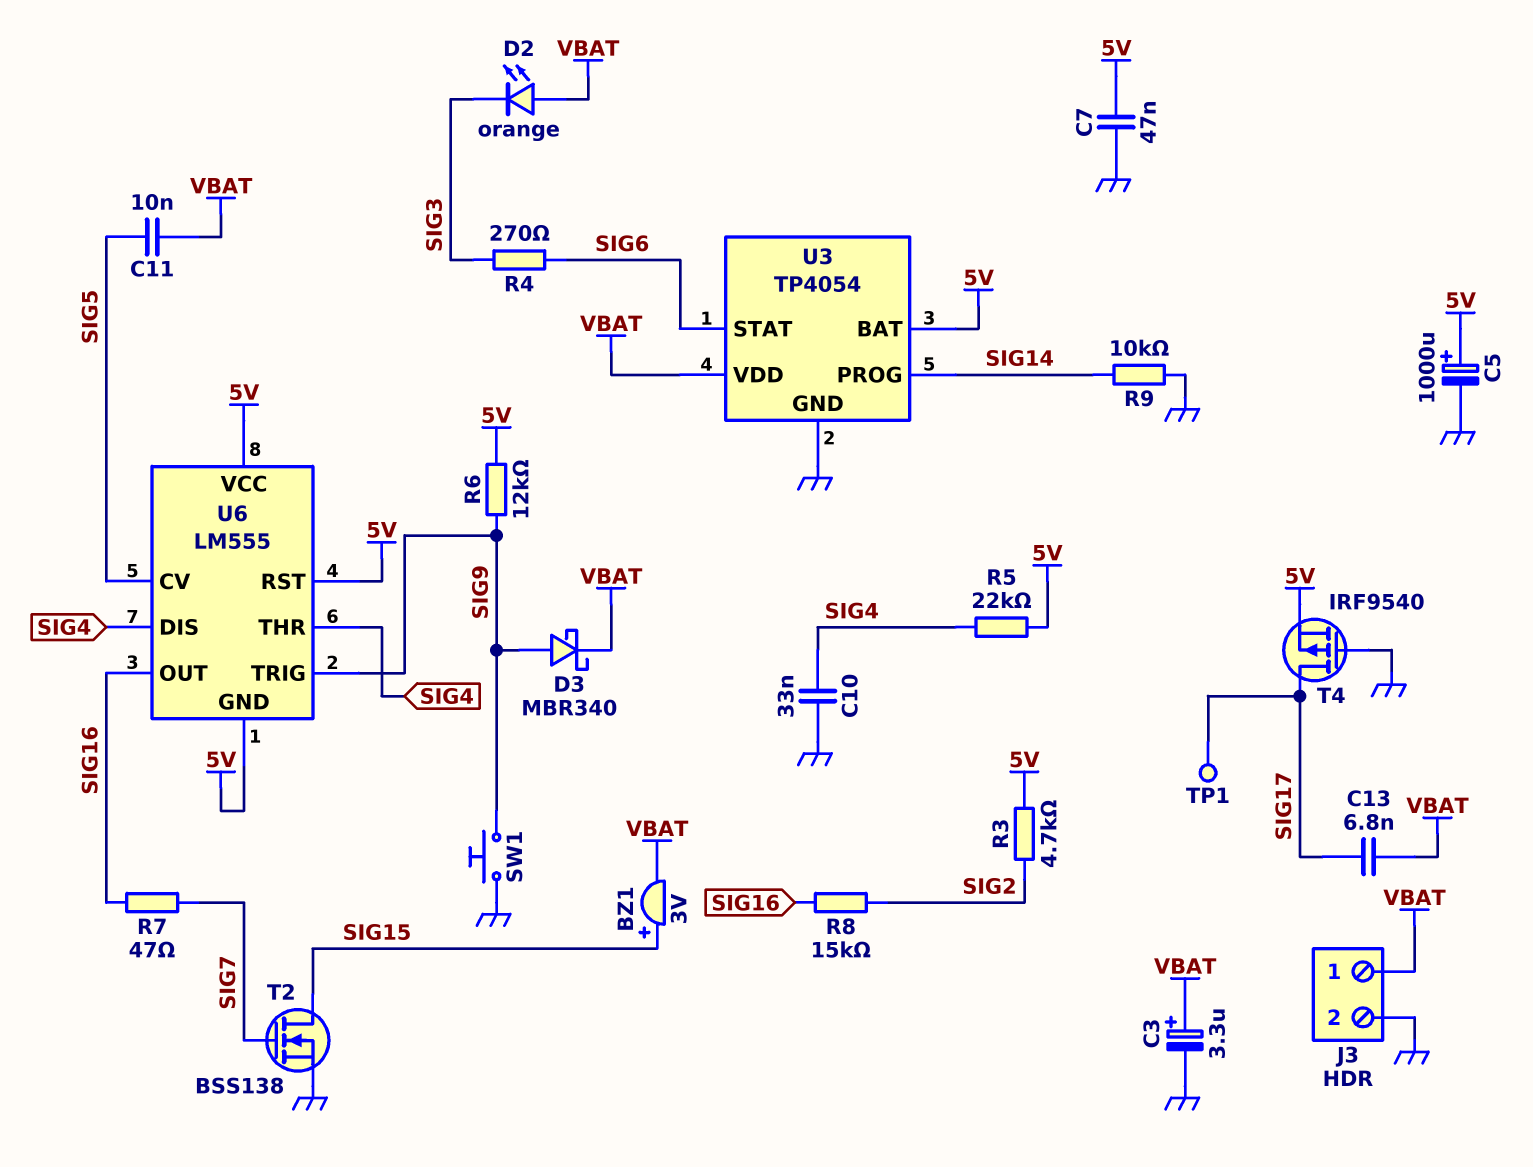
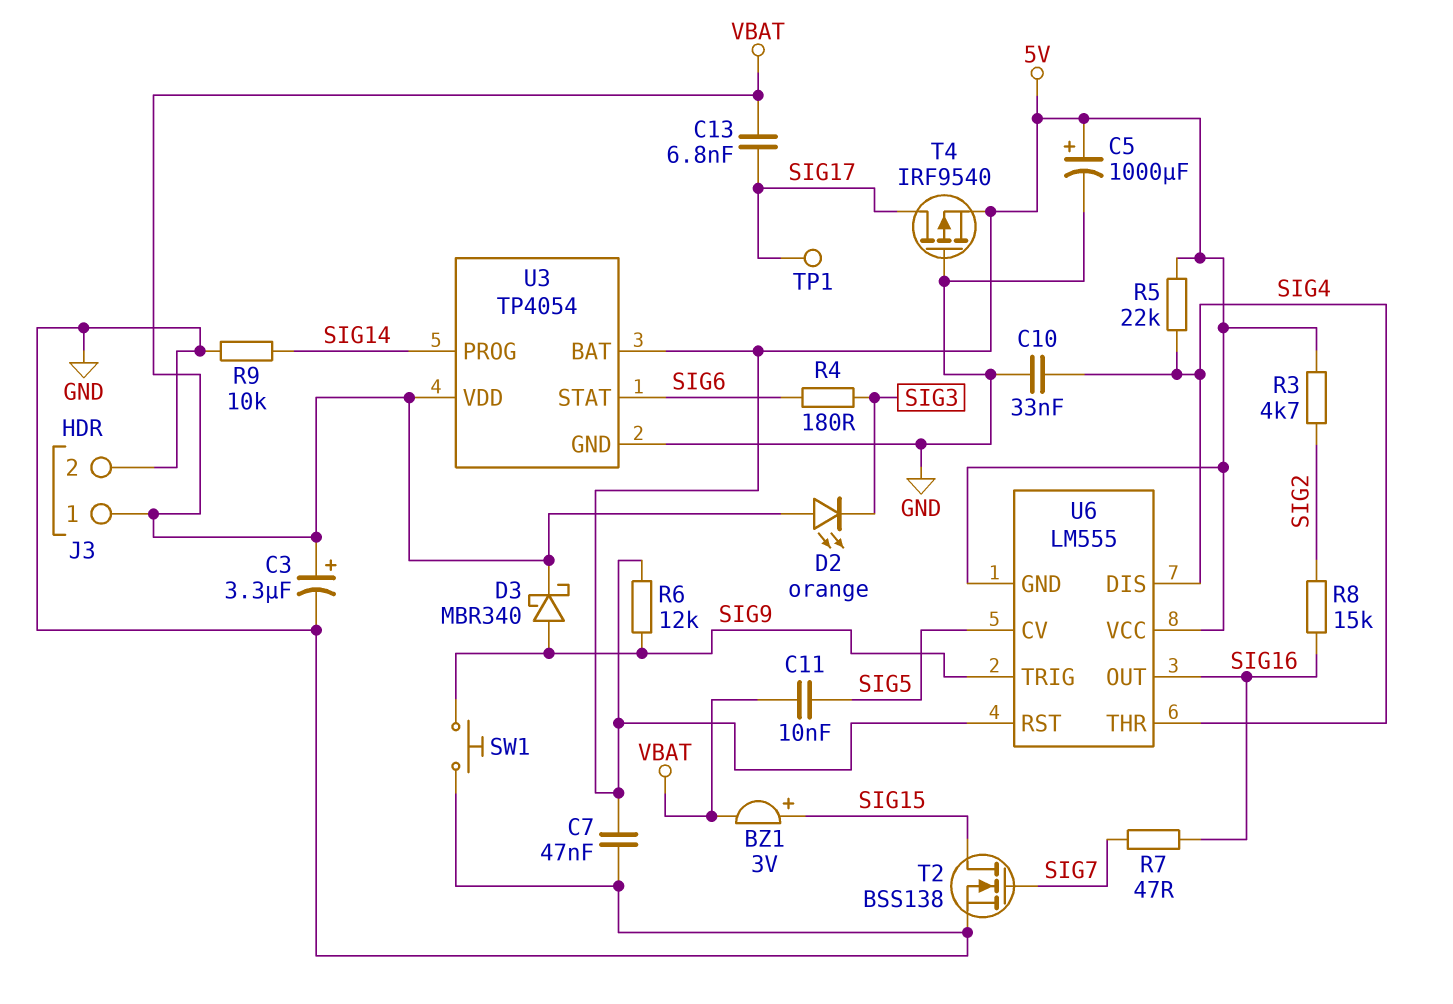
R4: 270 (SIG3, SIG6) -> 180 (SIG3, SIG6)

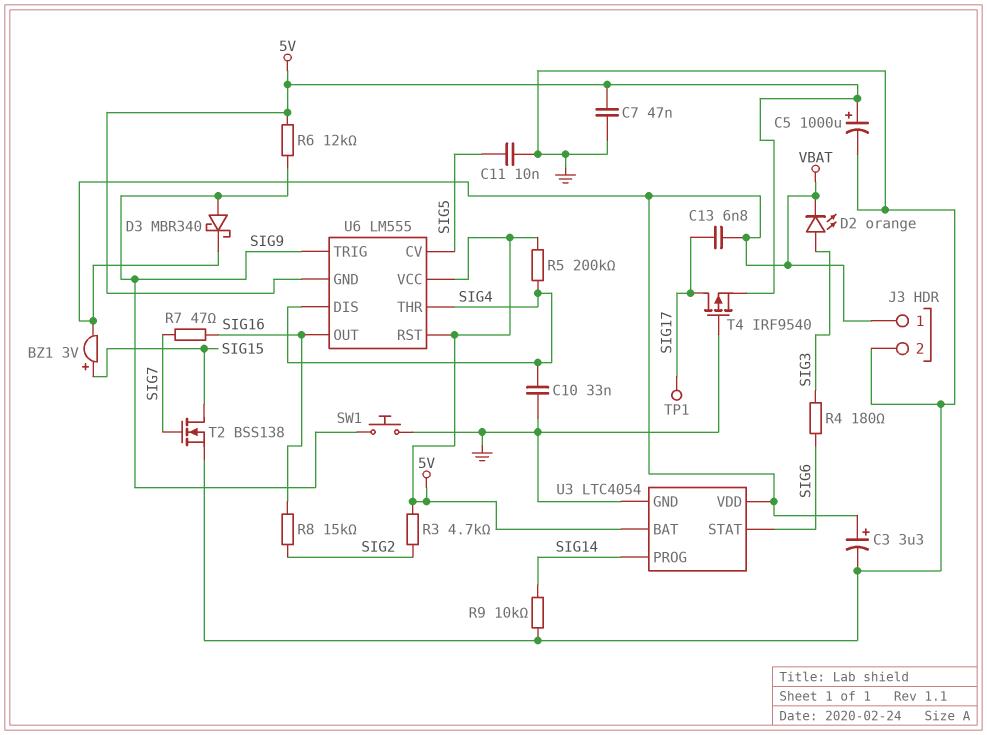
C11: 10nF (SIG5, VBAT) -> 10nF (GND, SIG5)
D2: LED orange (A VBAT, K SIG3) -> LED orange (A SIG3, K VBAT)
R5: 22k (5V, SIG4) -> 200k (5V, SIG4)
U3: TP4054 -> LTC4054

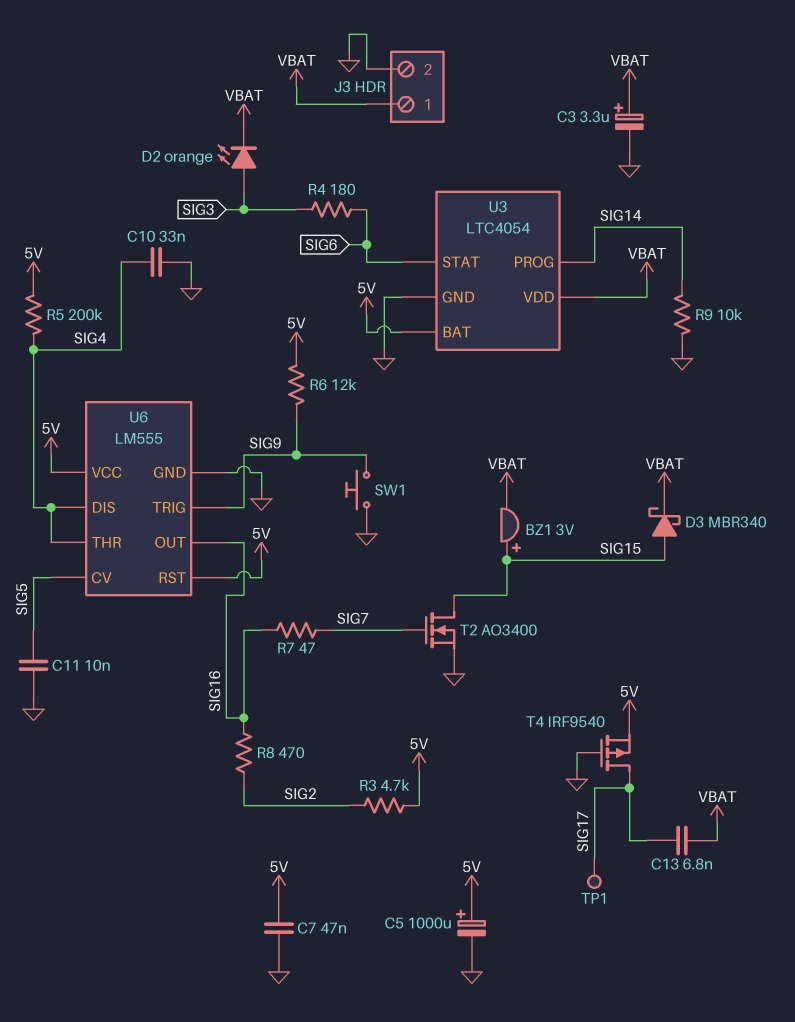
D3: schottky MBR340 (A SIG9, K VBAT) -> schottky MBR340 (A SIG15, K VBAT)
R8: 15k (SIG2, SIG16) -> 470 (SIG2, SIG16)
T2: NMOS BSS138 (G SIG7, D SIG15, S GND) -> NMOS AO3400 (G SIG7, D SIG15, S GND)
U6 pin GND: 5V -> GND

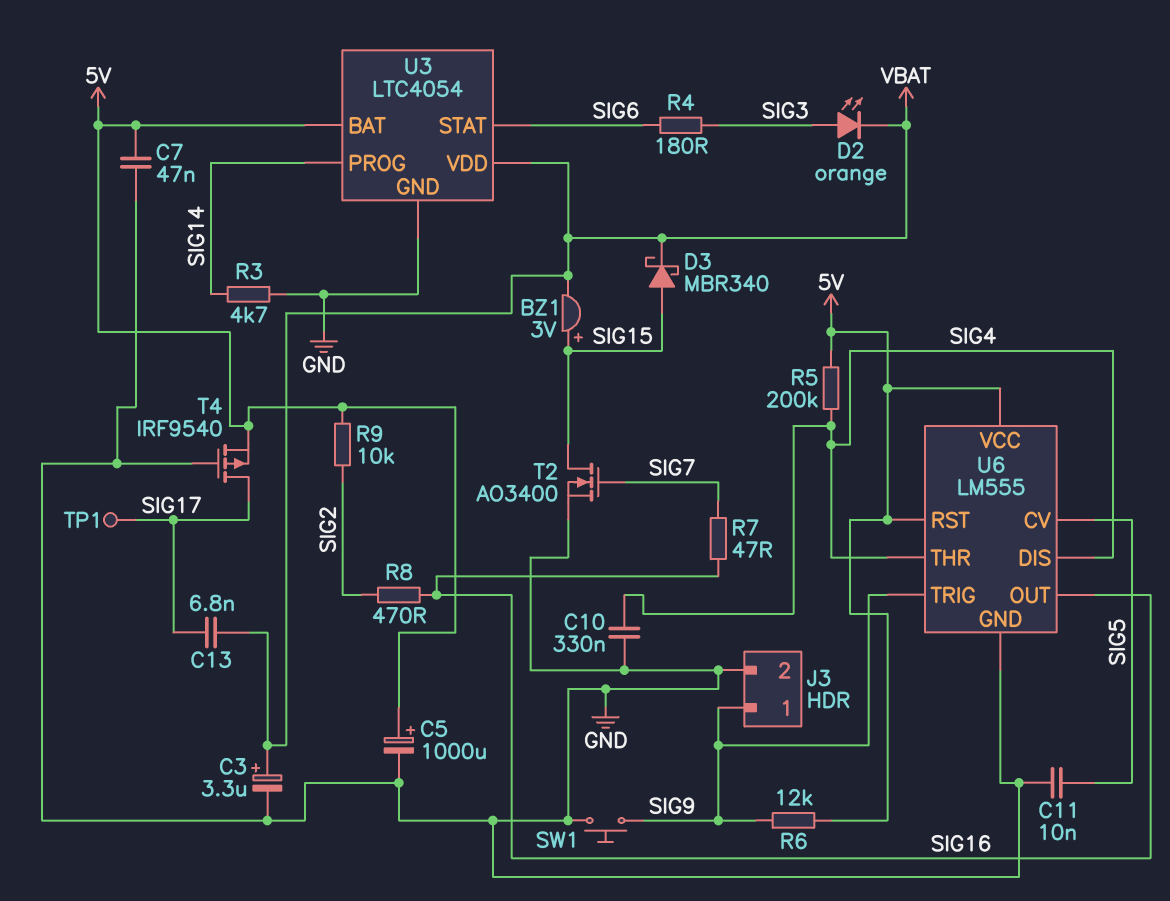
C10: 33nF (GND, SIG4) -> 330nF (GND, SIG4)
J3 pin 1: VBAT -> SIG9
R3: 4.7k (5V, SIG2) -> 4.7k (GND, SIG14)
R9: 10k (GND, SIG14) -> 10k (5V, SIG2)

